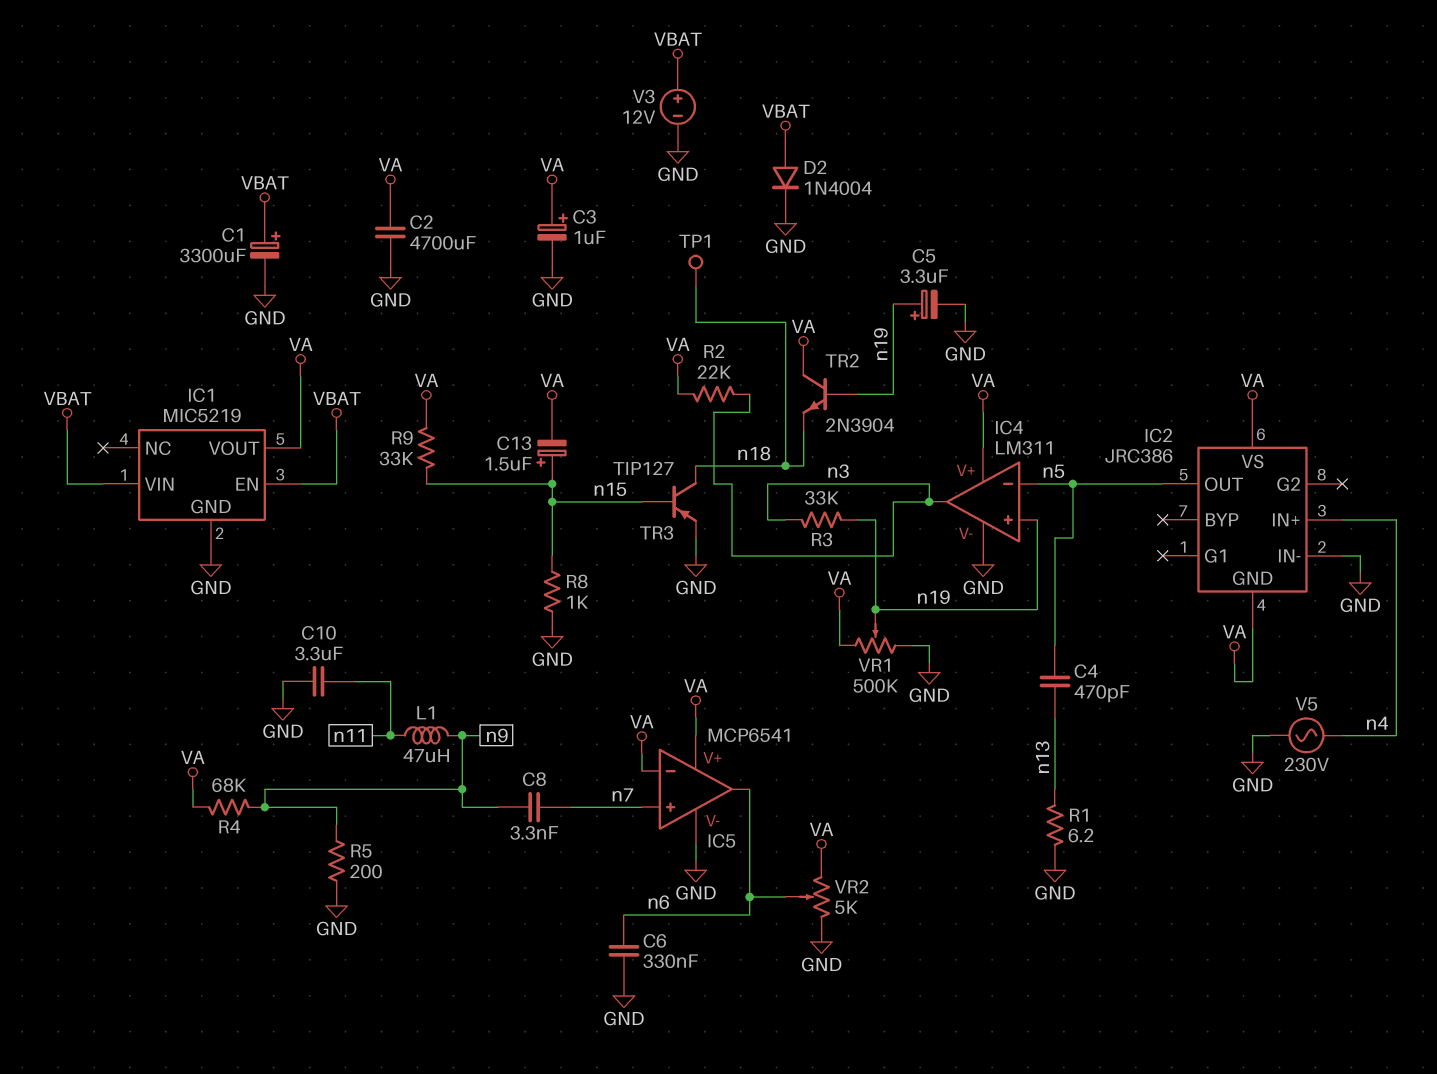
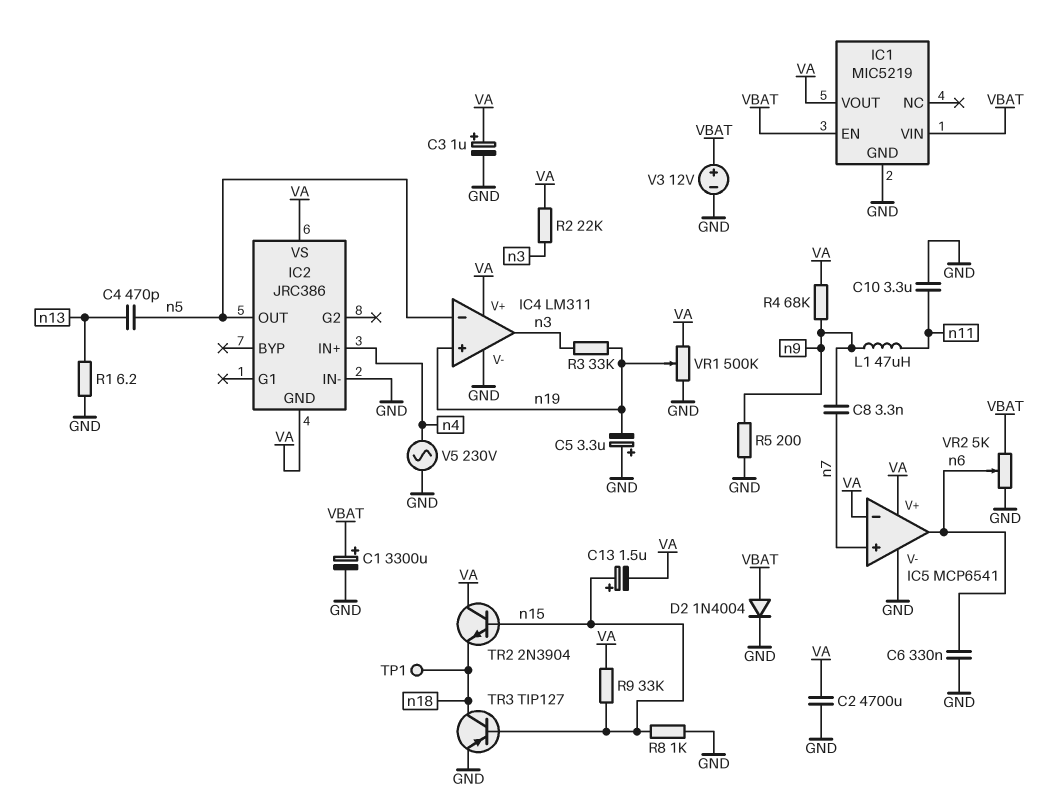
C5: 3.3uF (plus n19, minus GND) -> 3.3uF (plus GND, minus n19)
TR2: NPN 2N3904 (B n19, C VA, E n18) -> NPN 2N3904 (B n15, C VA, E n18)
VR2: 5k (GND, VA, wiper n6) -> 5k (GND, VBAT, wiper n6)

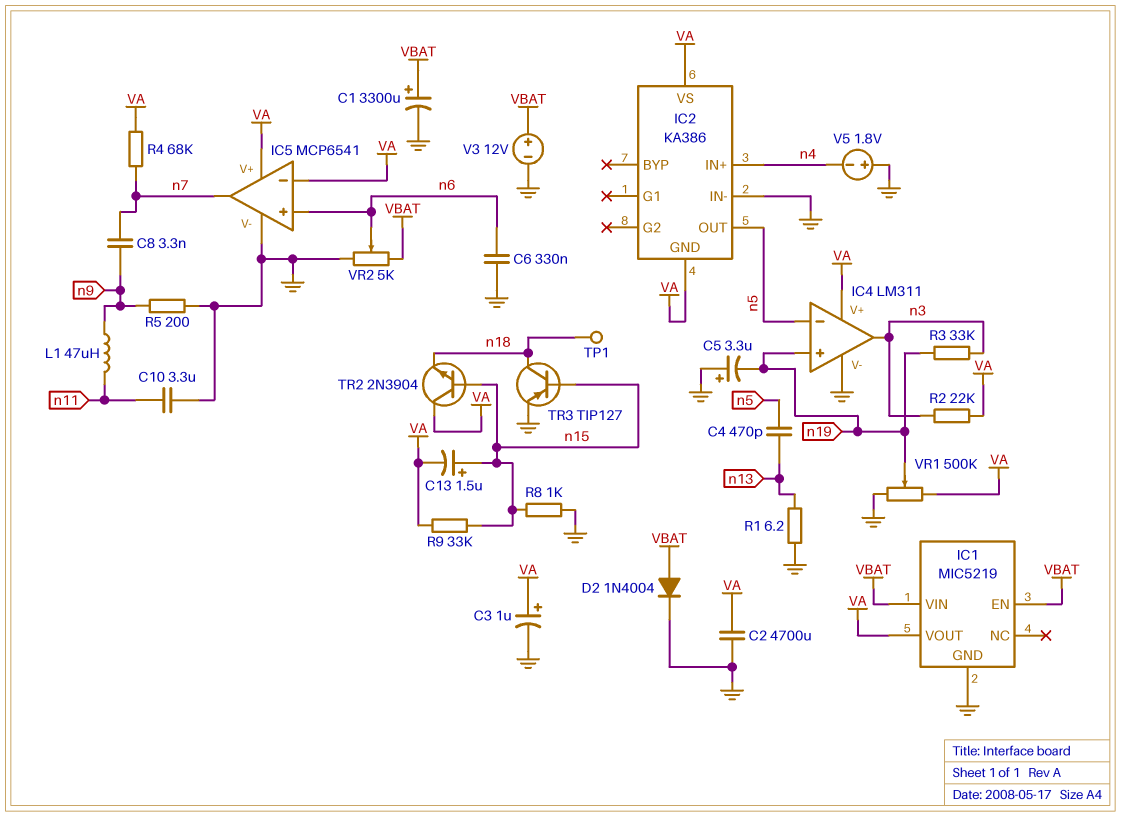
IC2: JRC386 -> KA386
IC5 pin in+: n7 -> n6
IC5 pin out: n6 -> n7
R4: 68k (VA, n9) -> 68k (VA, n7)
V5: AC 230V (GND, n4) -> 1.8V (plus GND, minus n4)

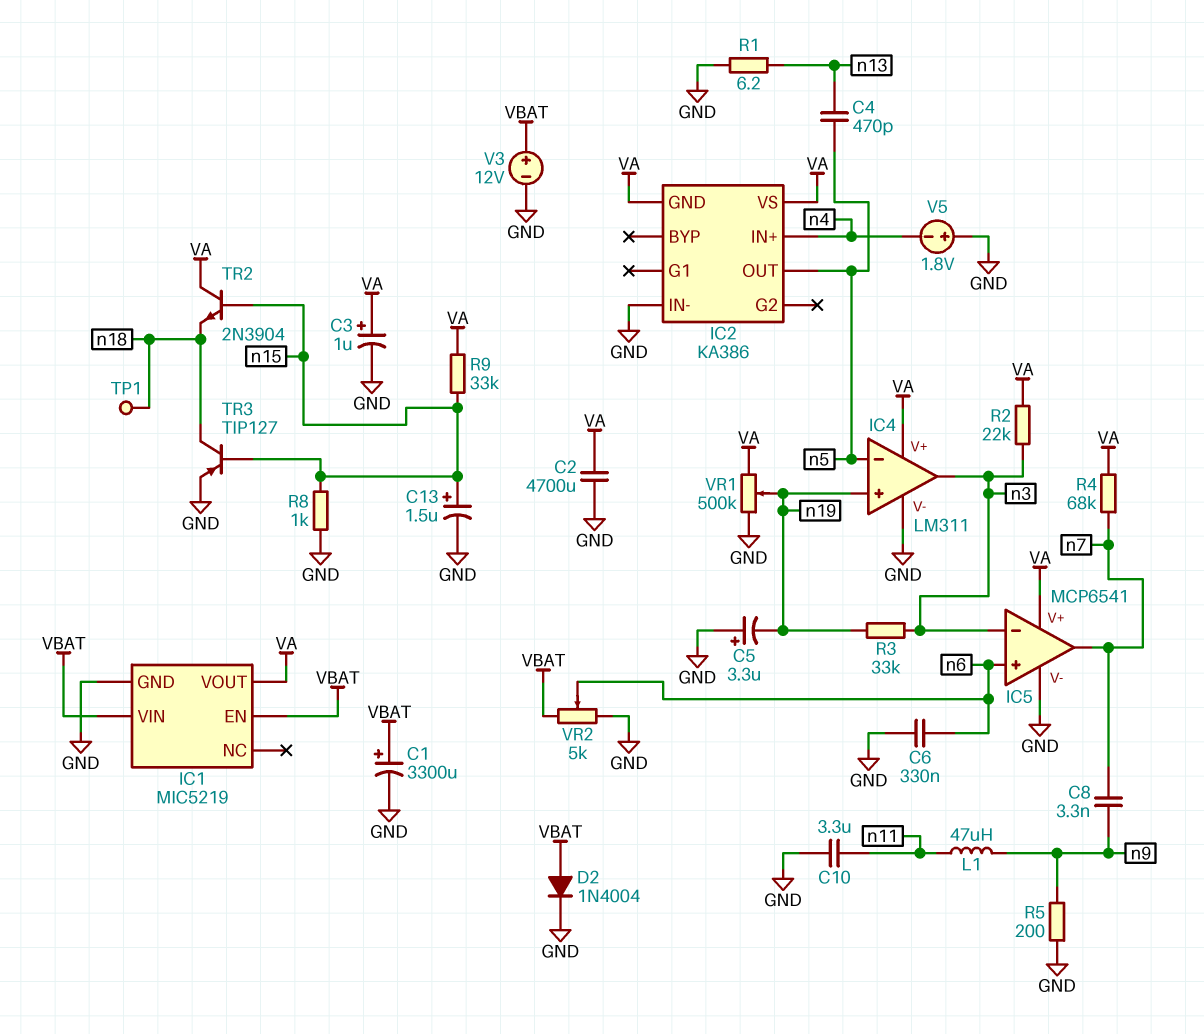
C13: 1.5uF (plus n15, minus VA) -> 1.5uF (plus n15, minus GND)
IC5 pin in-: VA -> n3

